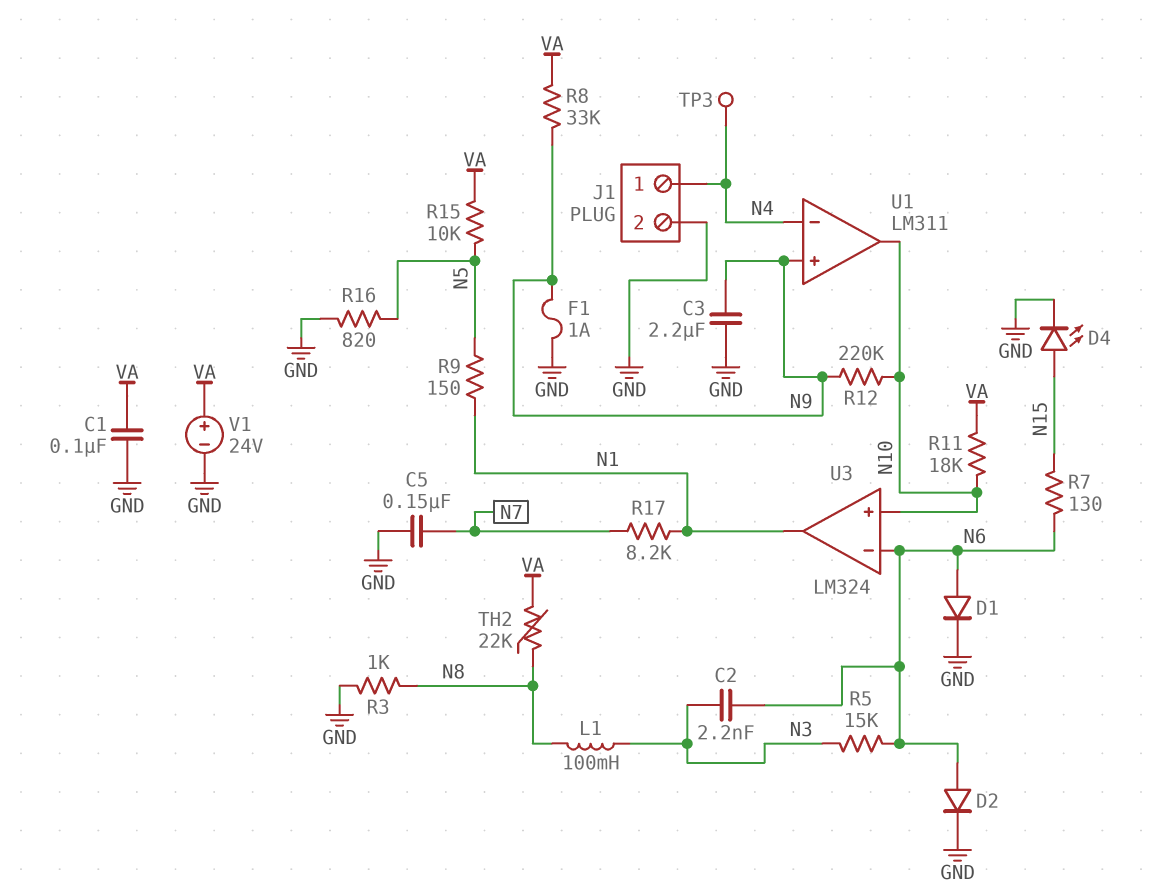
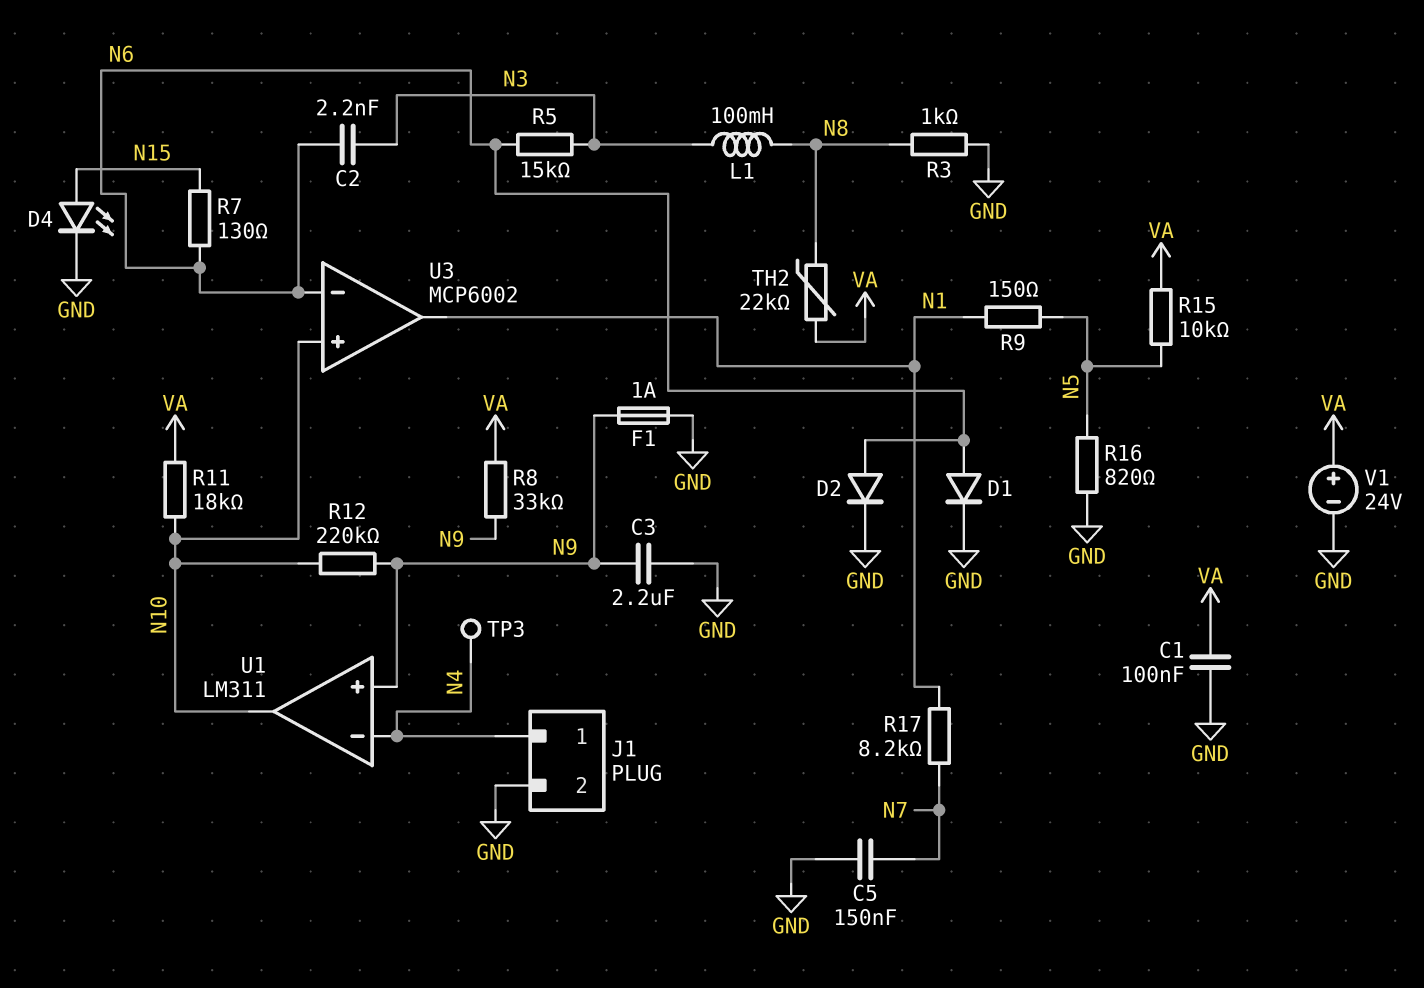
U3: LM324 -> MCP6002

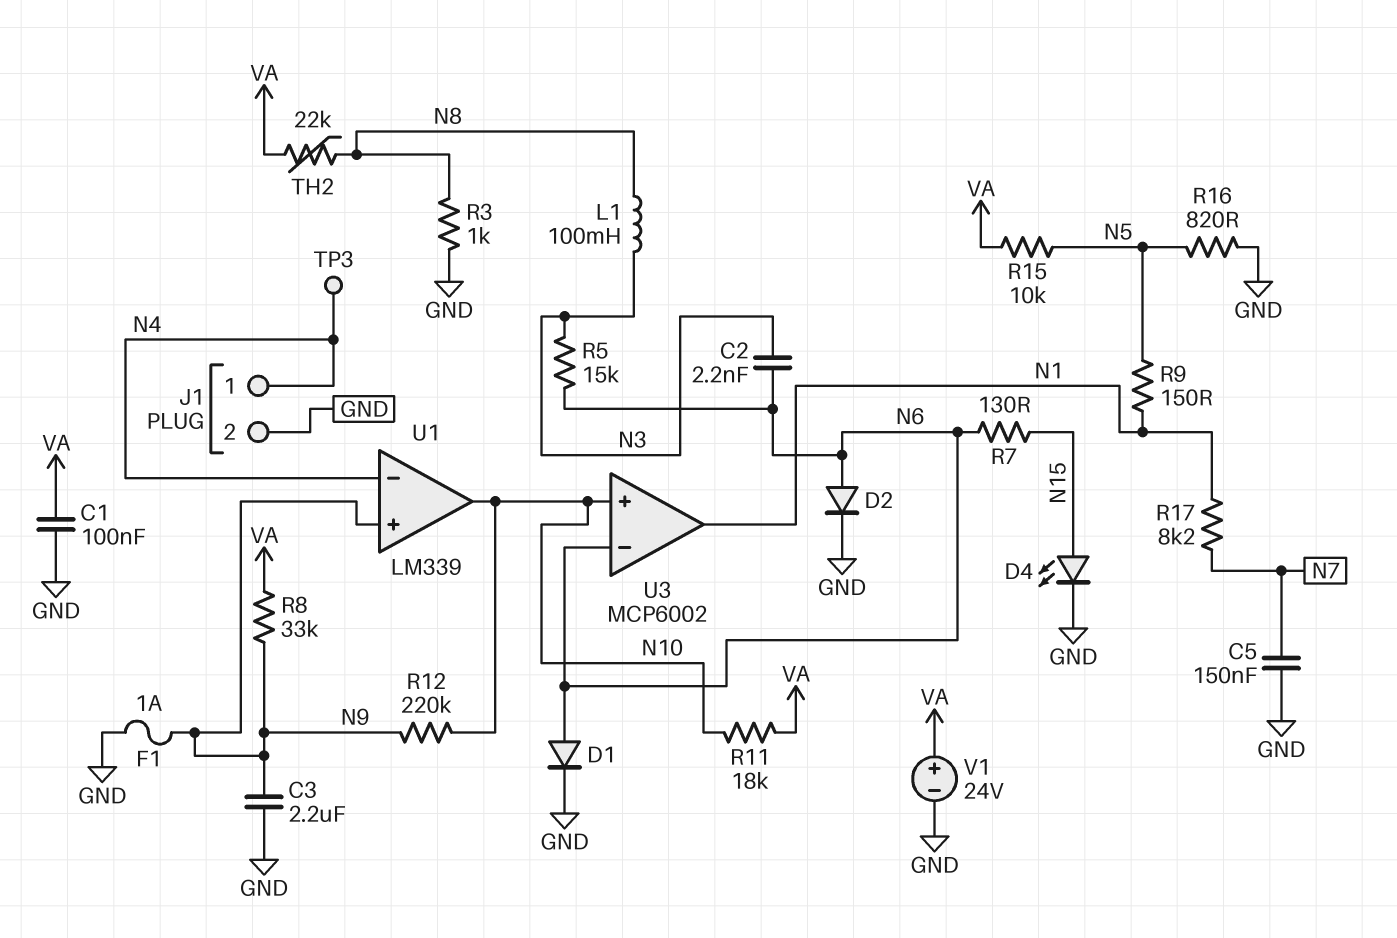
U1: LM311 -> LM339

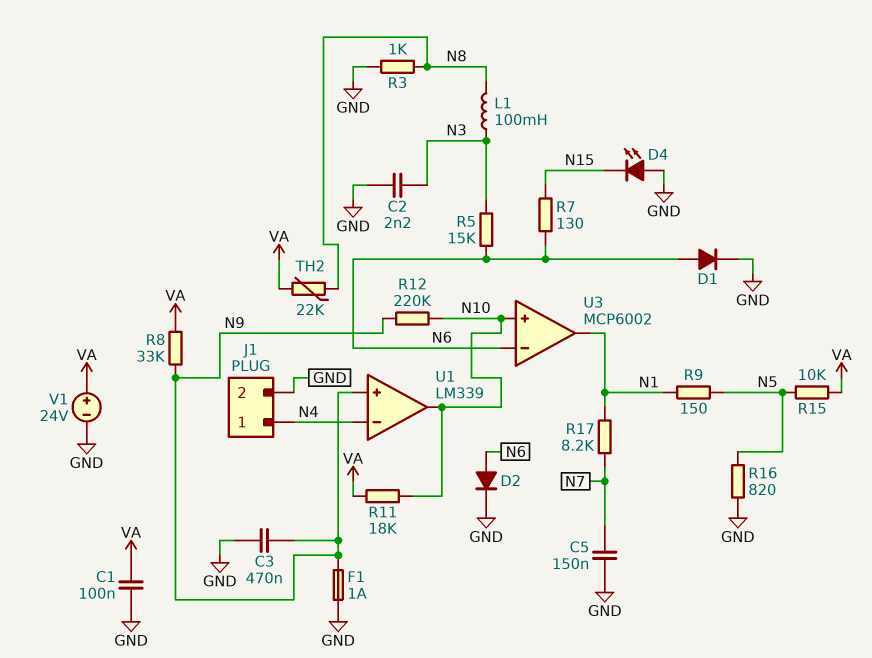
C2: 2.2nF (N3, N6) -> 2.2nF (GND, N3)
C3: 2.2uF (GND, N9) -> 470nF (GND, N9)
D4: LED (A N15, K GND) -> LED (A GND, K N15)
TP3: test point (N4) -> none

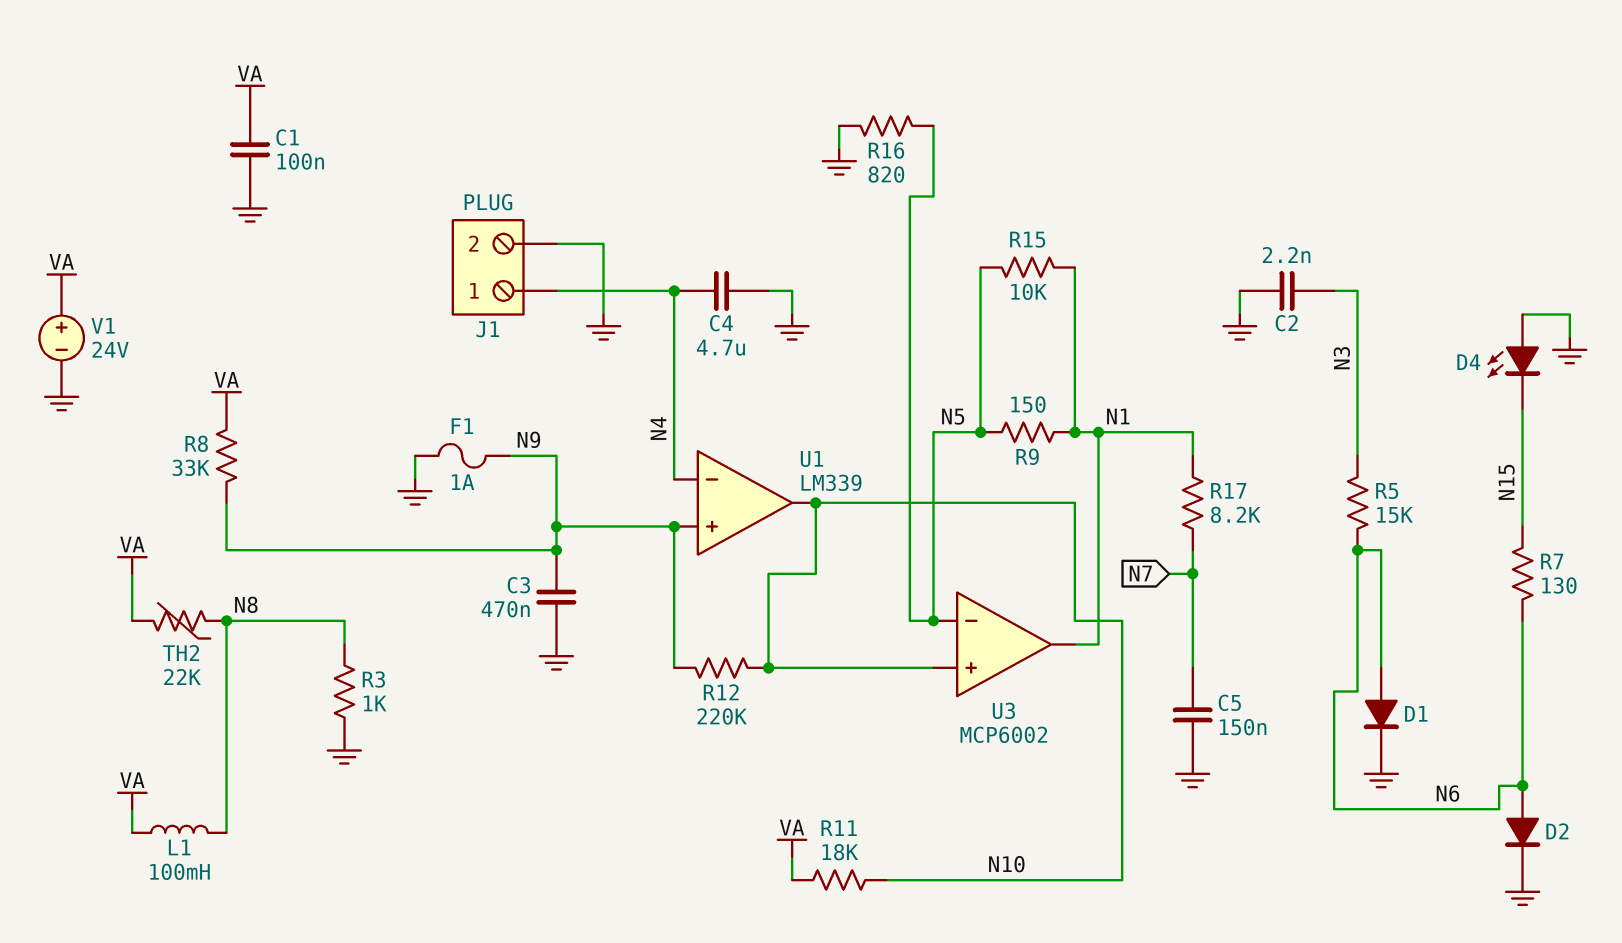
C4: none -> 4.7uF (GND, N4)
L1: 100mH (N3, N8) -> 100mH (N8, VA)
R15: 10k (N5, VA) -> 10k (N1, N5)
U3 pin in-: N6 -> N5

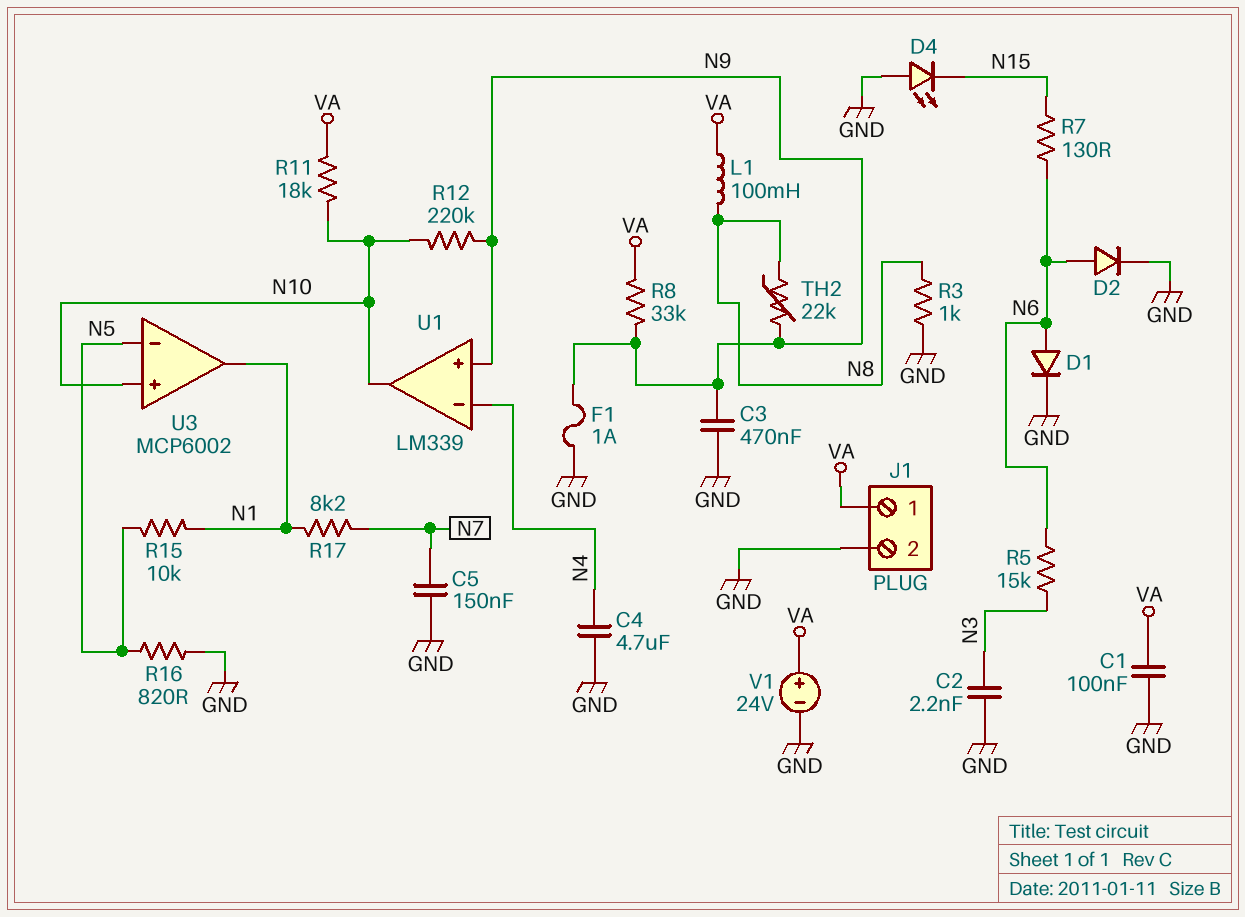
J1 pin 1: N4 -> VA
R9: 150 (N1, N5) -> none
TH2: 22k (N8, VA) -> 22k (N8, N9)

